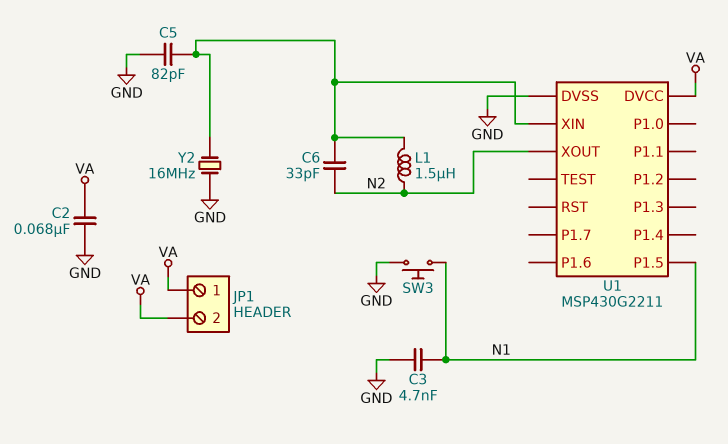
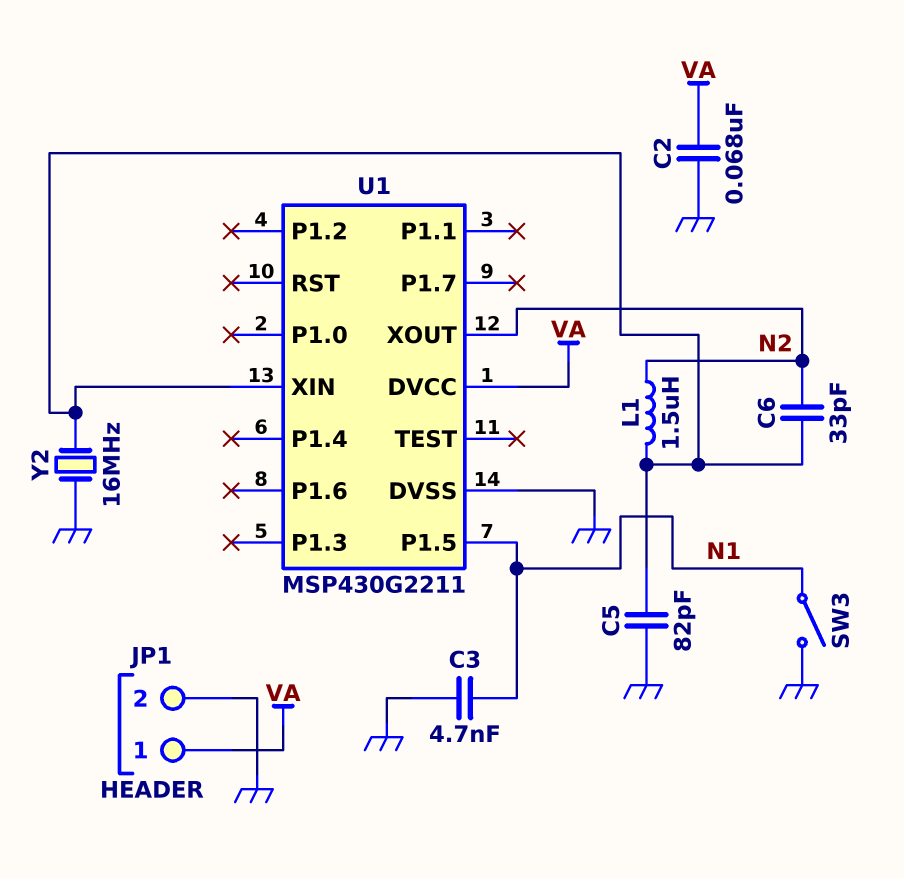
JP1 pin 2: VA -> GND
SW3: button (GND, N1) -> switch (GND, N1)

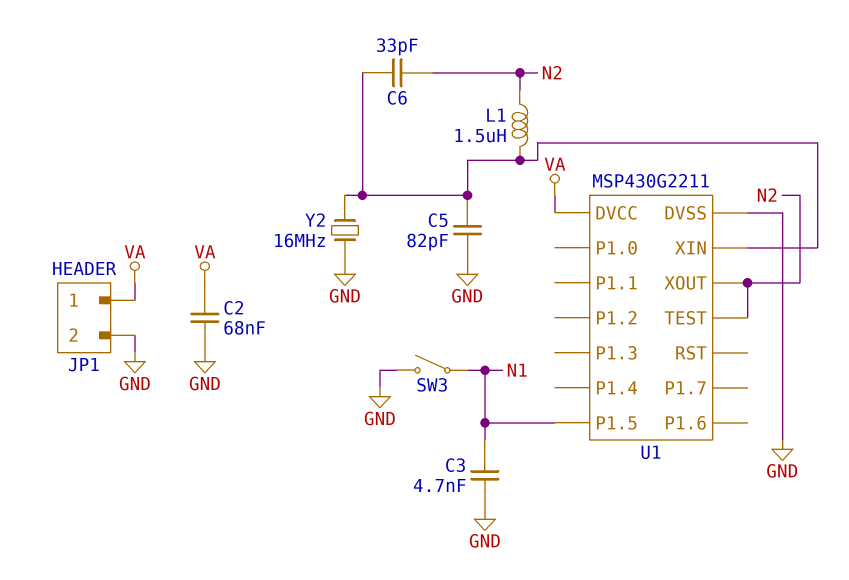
U1 pin TEST: none -> N2

